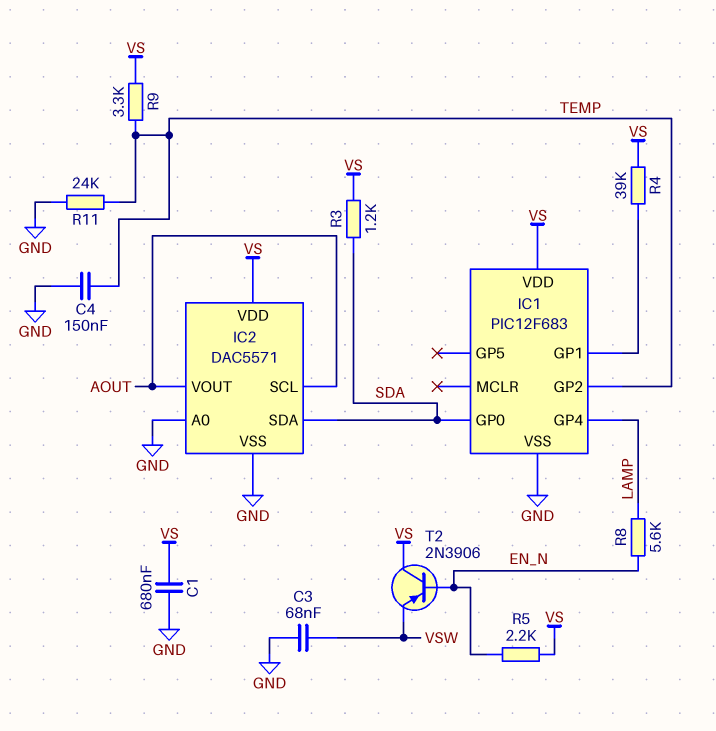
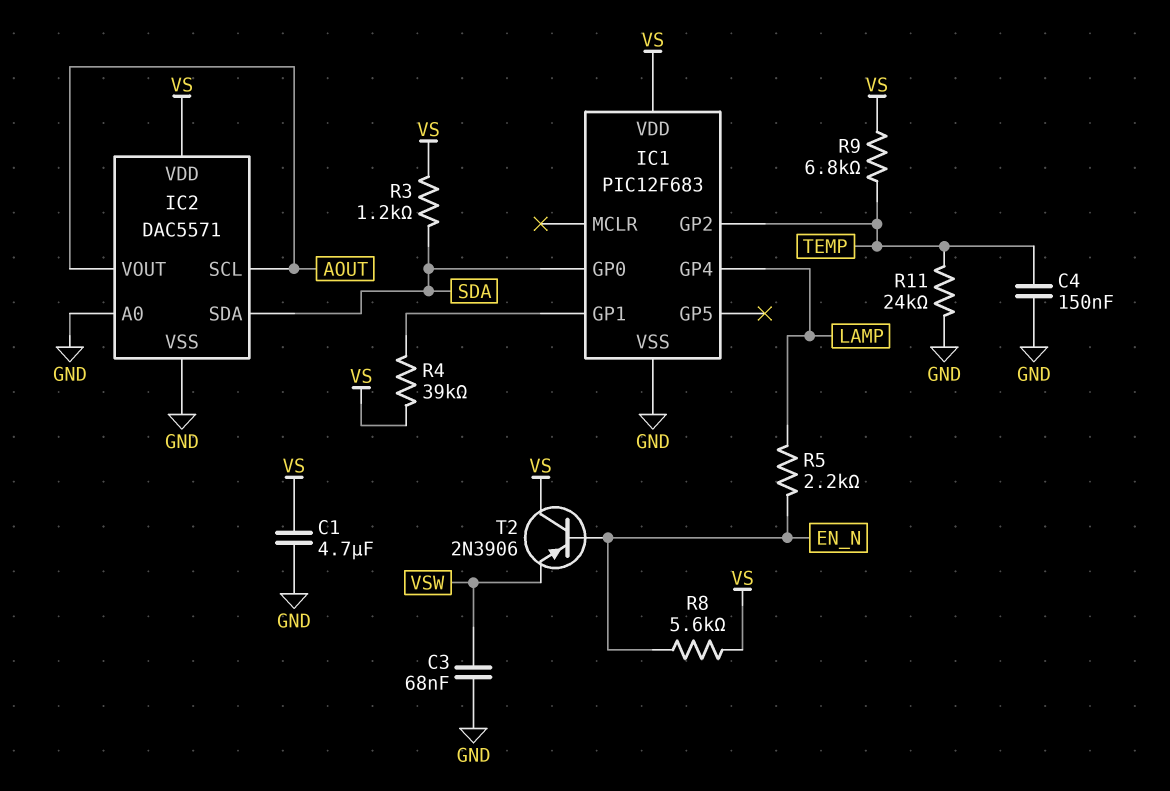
C1: 680nF (GND, VS) -> 4.7uF (GND, VS)
R5: 2.2k (EN_N, VS) -> 2.2k (EN_N, LAMP)
R8: 5.6k (EN_N, LAMP) -> 5.6k (EN_N, VS)
R9: 3.3k (TEMP, VS) -> 6.8k (TEMP, VS)

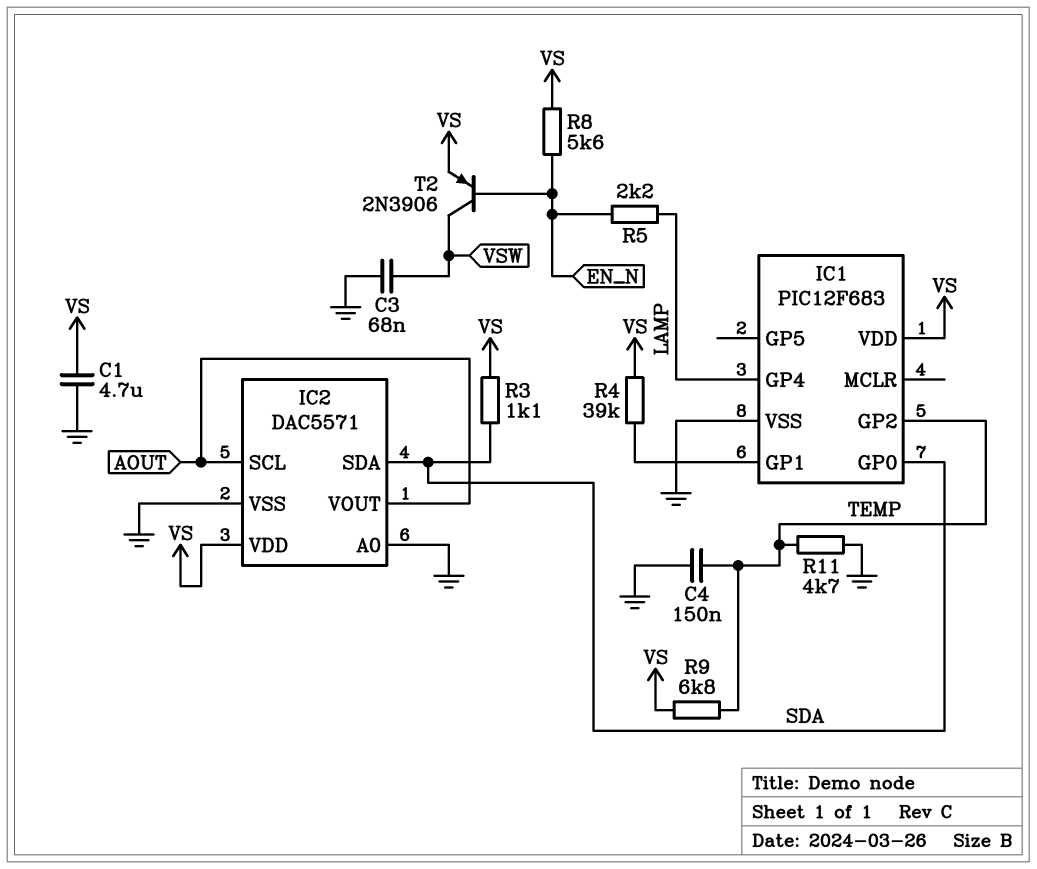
R3: 1.2k (SDA, VS) -> 1.1k (SDA, VS)
R11: 24k (GND, TEMP) -> 4.7k (GND, TEMP)
T2: PNP 2N3906 (B EN_N, C VS, E VSW) -> PNP 2N3906 (B EN_N, C VSW, E VS)

